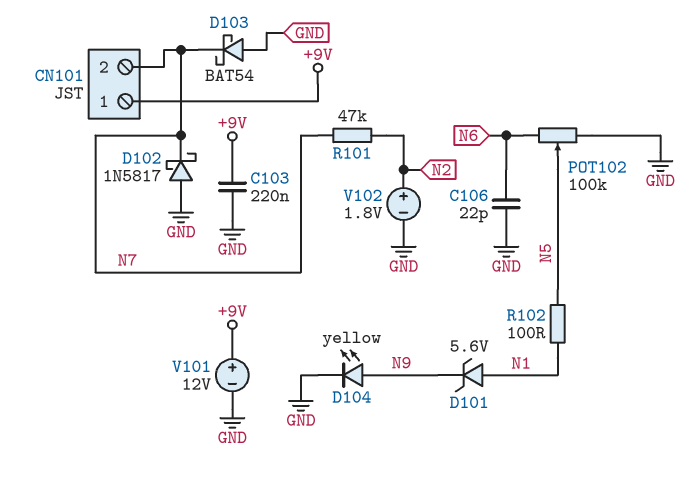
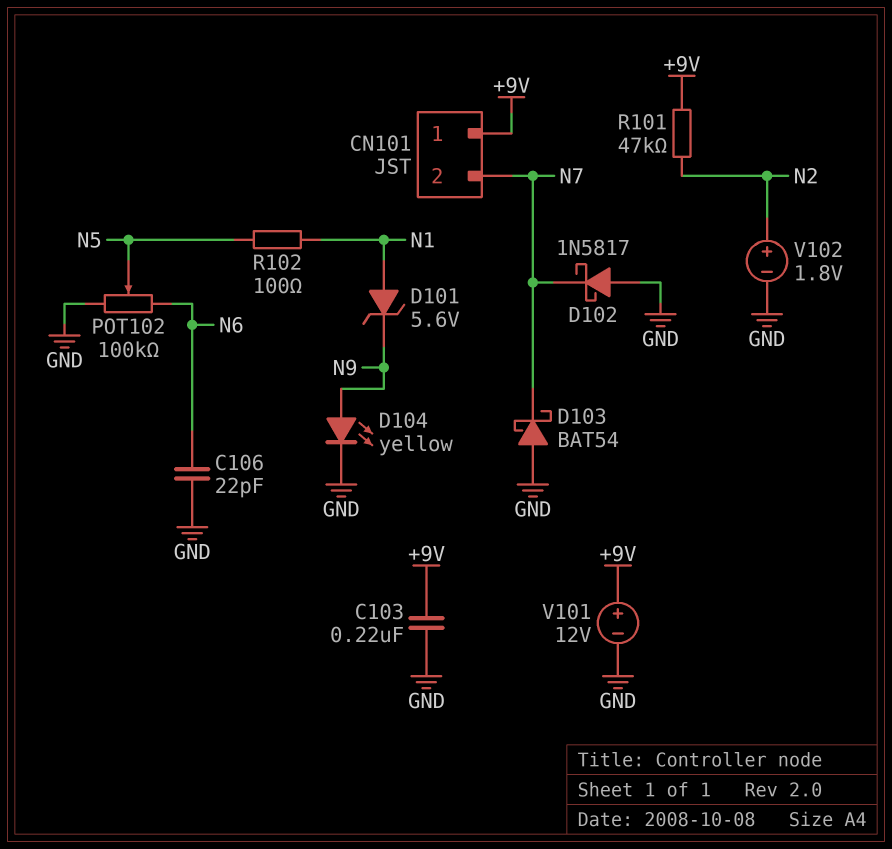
R101: 47k (N2, N7) -> 47k (+9V, N2)

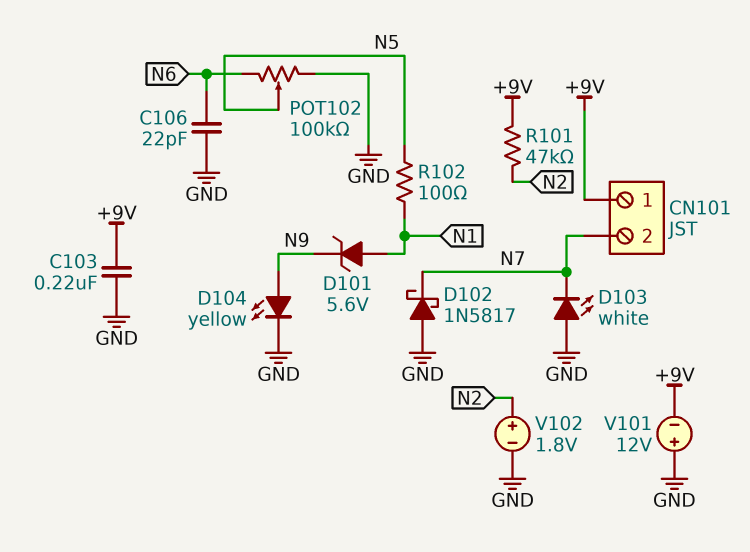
D103: schottky BAT54 (A GND, K N7) -> LED white (A GND, K N7)
V101: 12V (plus +9V, minus GND) -> 12V (plus GND, minus +9V)

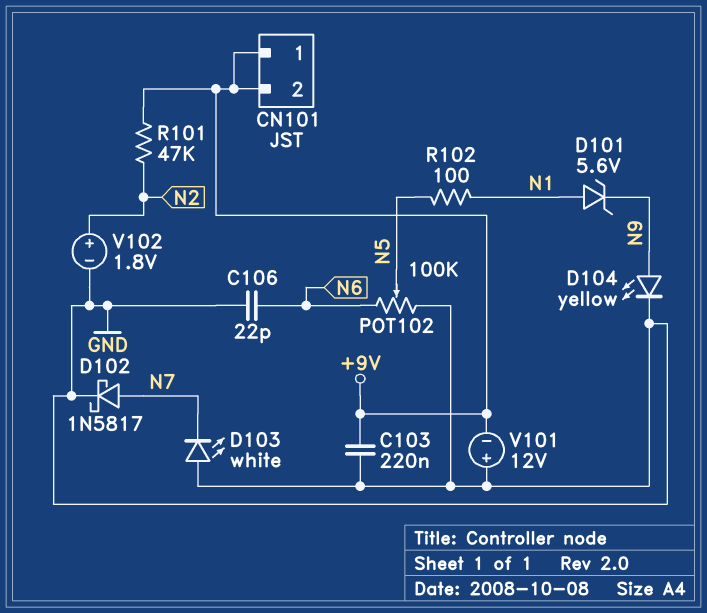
CN101 pin 2: N7 -> +9V
D102: schottky 1N5817 (A GND, K N7) -> schottky 1N5817 (A N7, K GND)

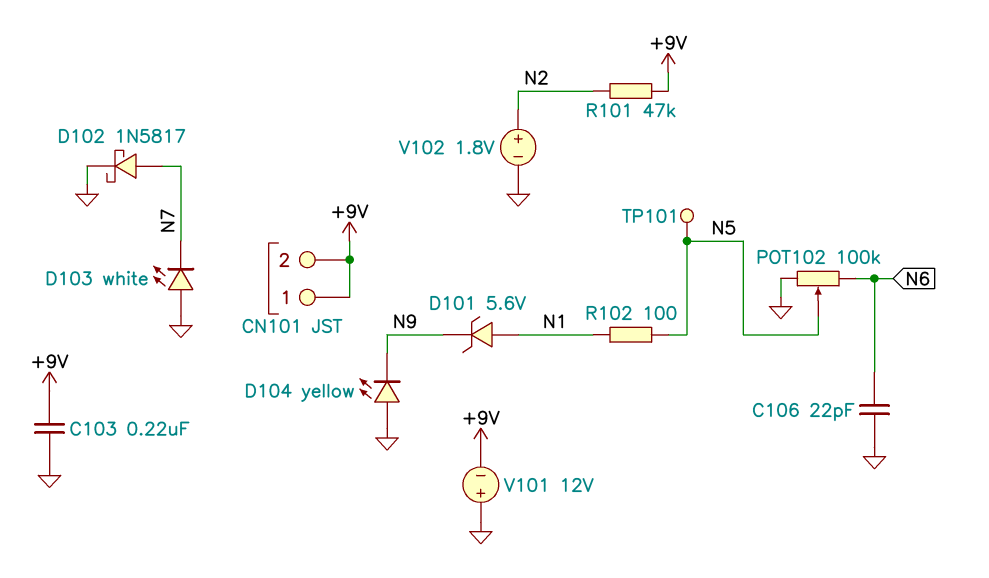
D104: LED yellow (A N9, K GND) -> LED yellow (A GND, K N9)
TP101: none -> test point (N5)

